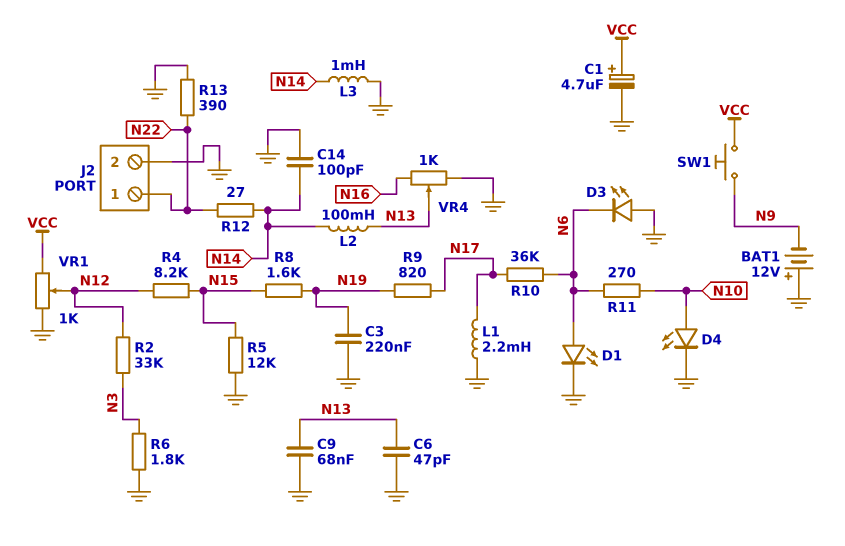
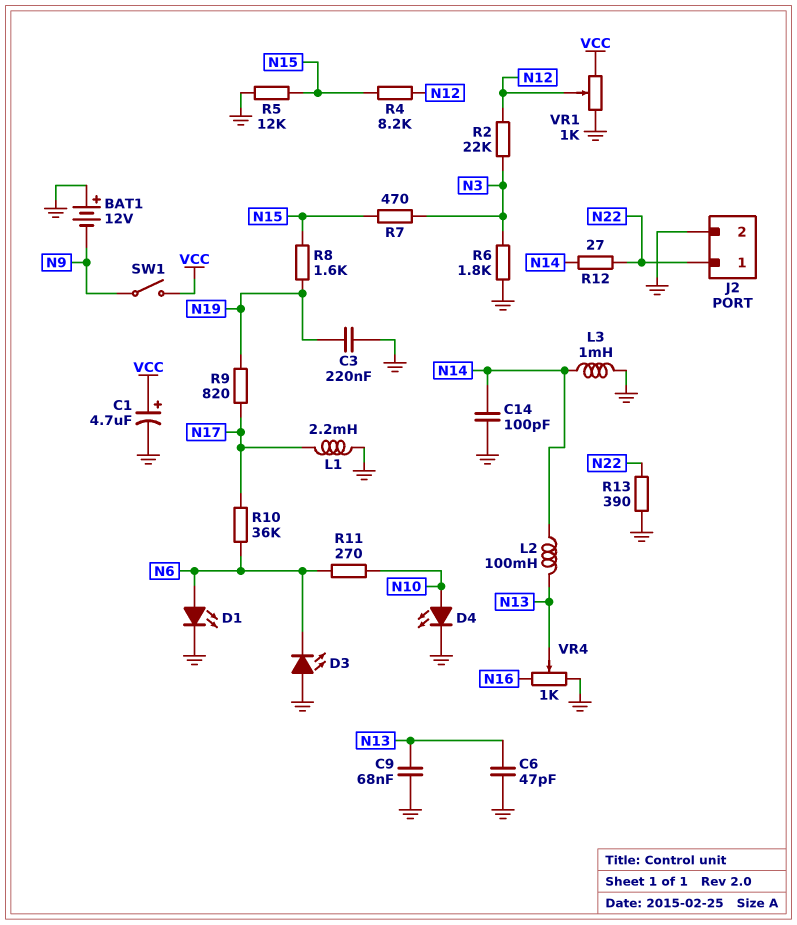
R2: 33k (N3, N12) -> 22k (N3, N12)
R7: none -> 470 (N3, N15)
SW1: button (N9, VCC) -> switch (N9, VCC)

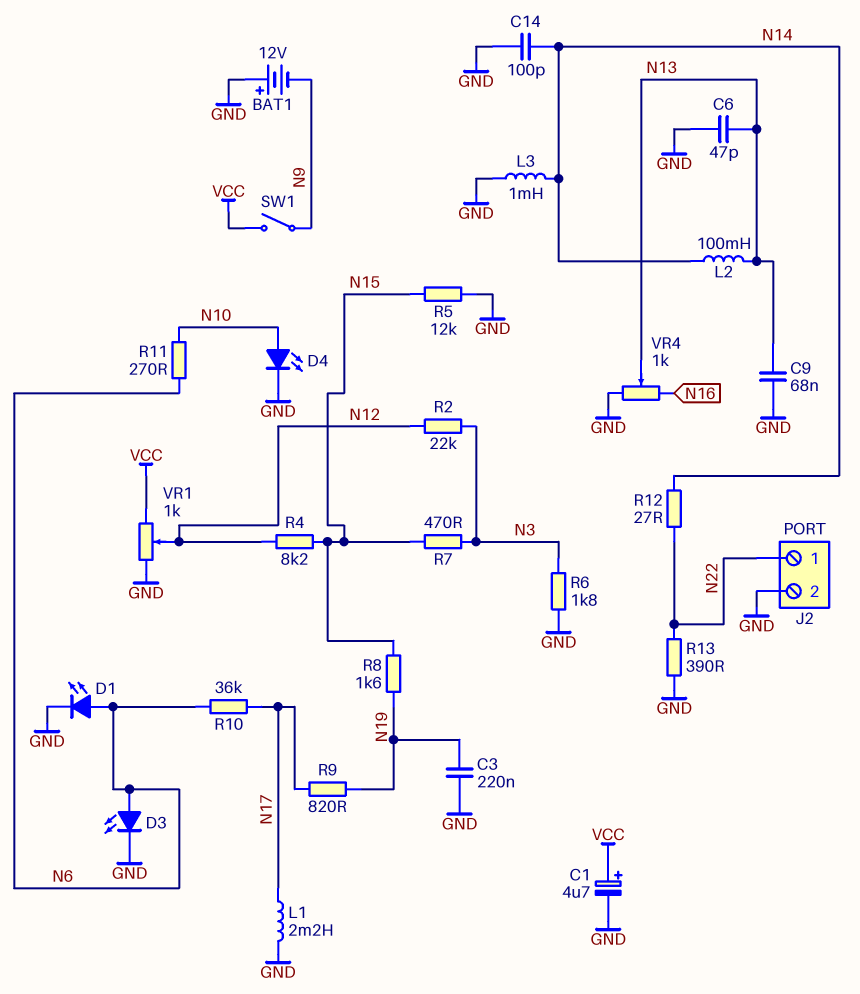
D3: LED (A GND, K N6) -> LED (A N6, K GND)

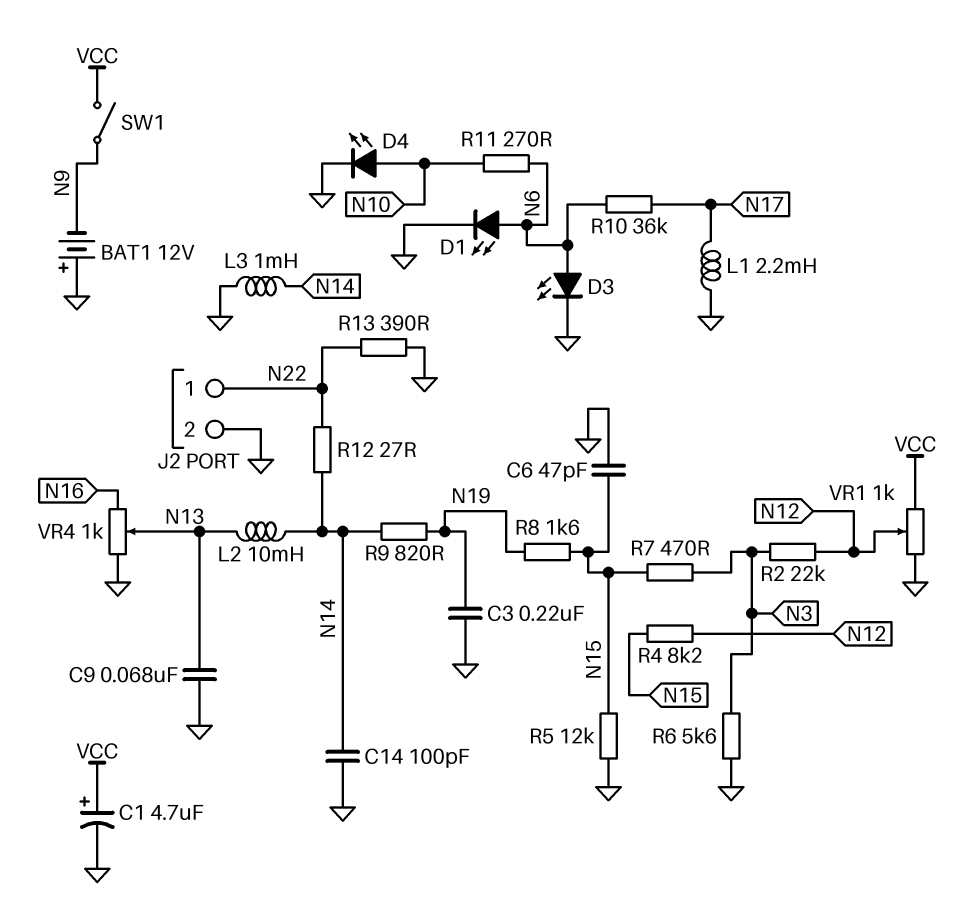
C6: 47pF (GND, N13) -> 47pF (GND, N15)
L2: 100mH (N13, N14) -> 10mH (N13, N14)
R6: 1.8k (GND, N3) -> 5.6k (GND, N3)
R9: 820 (N17, N19) -> 820 (N14, N19)

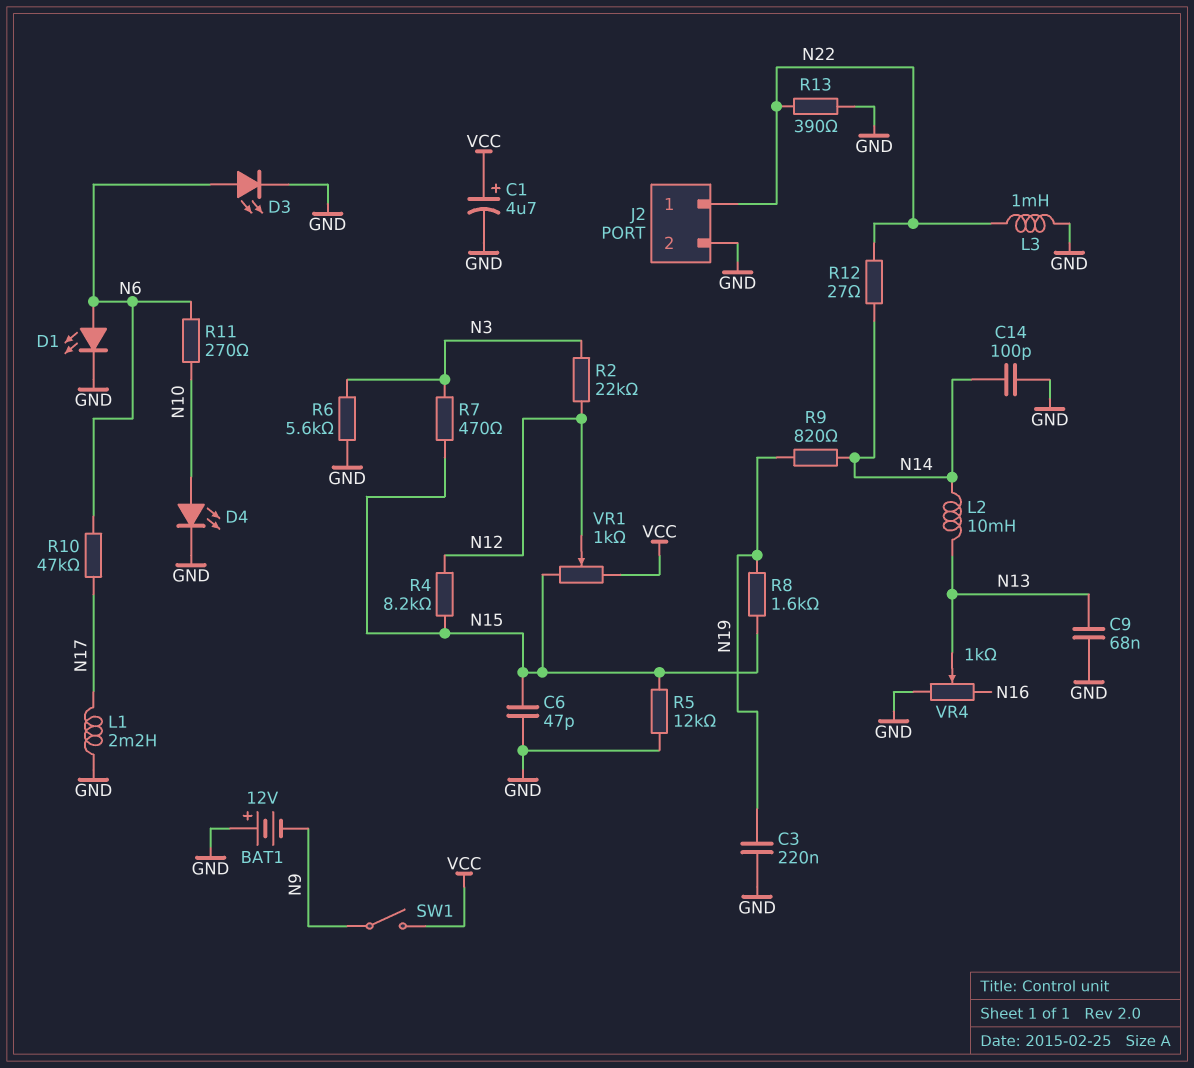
L3: 1mH (GND, N14) -> 1mH (GND, N22)
R10: 36k (N6, N17) -> 47k (N6, N17)
VR1: 1k (GND, VCC, wiper N12) -> 1k (N15, VCC, wiper N12)

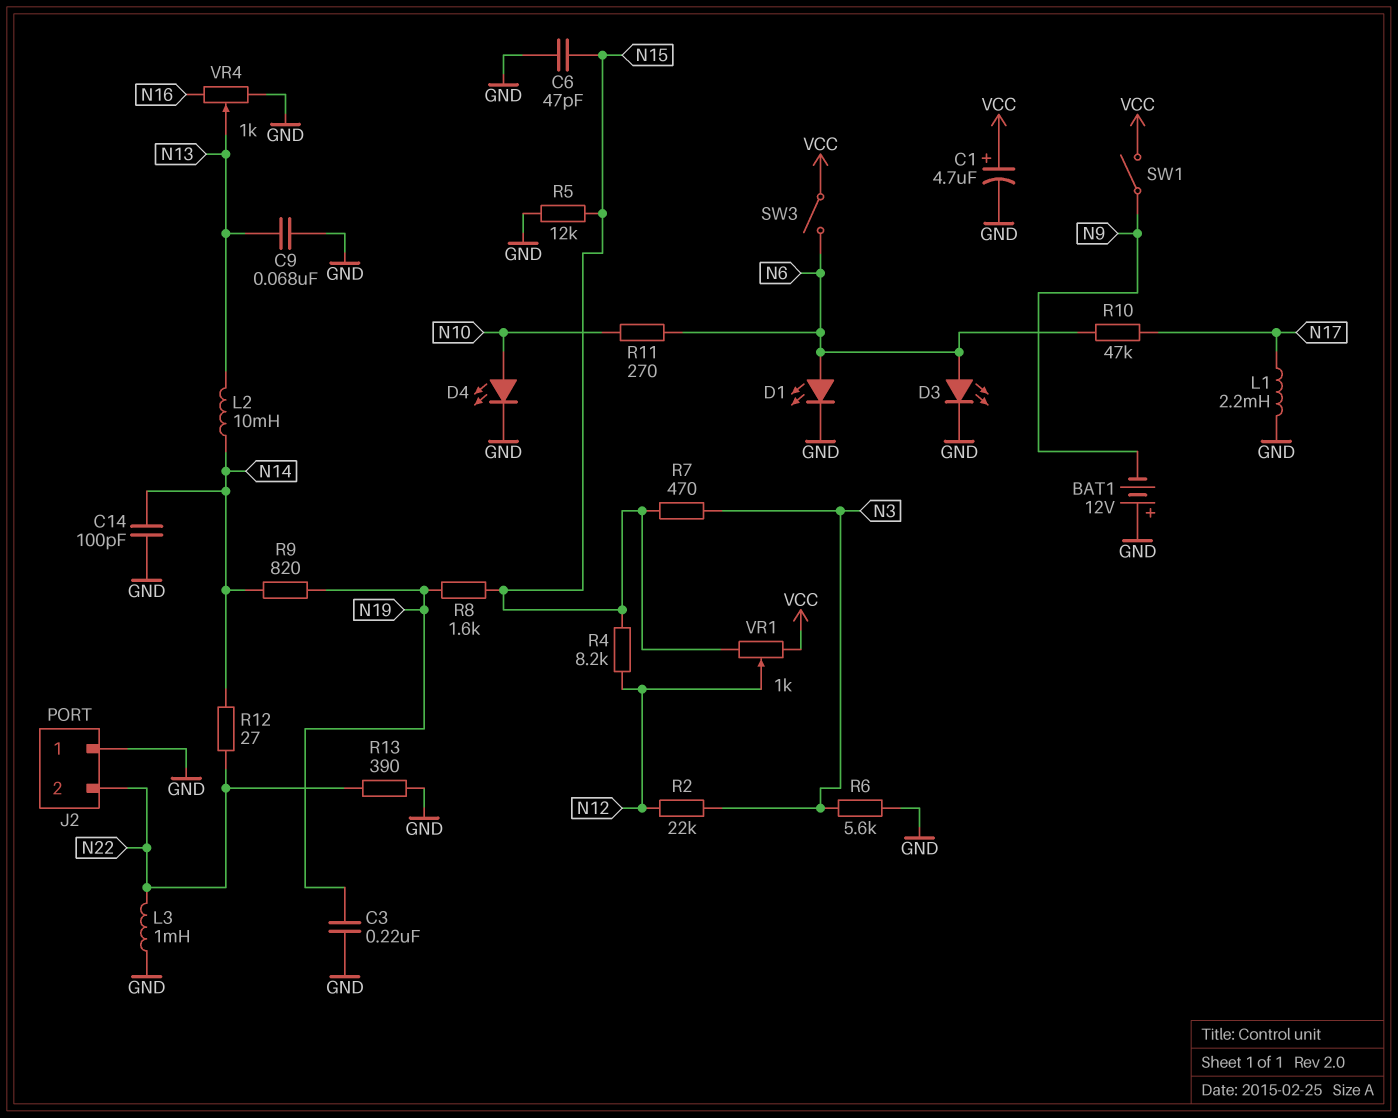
J2 pin 1: N22 -> GND
J2 pin 2: GND -> N22
SW3: none -> switch (N6, VCC)

